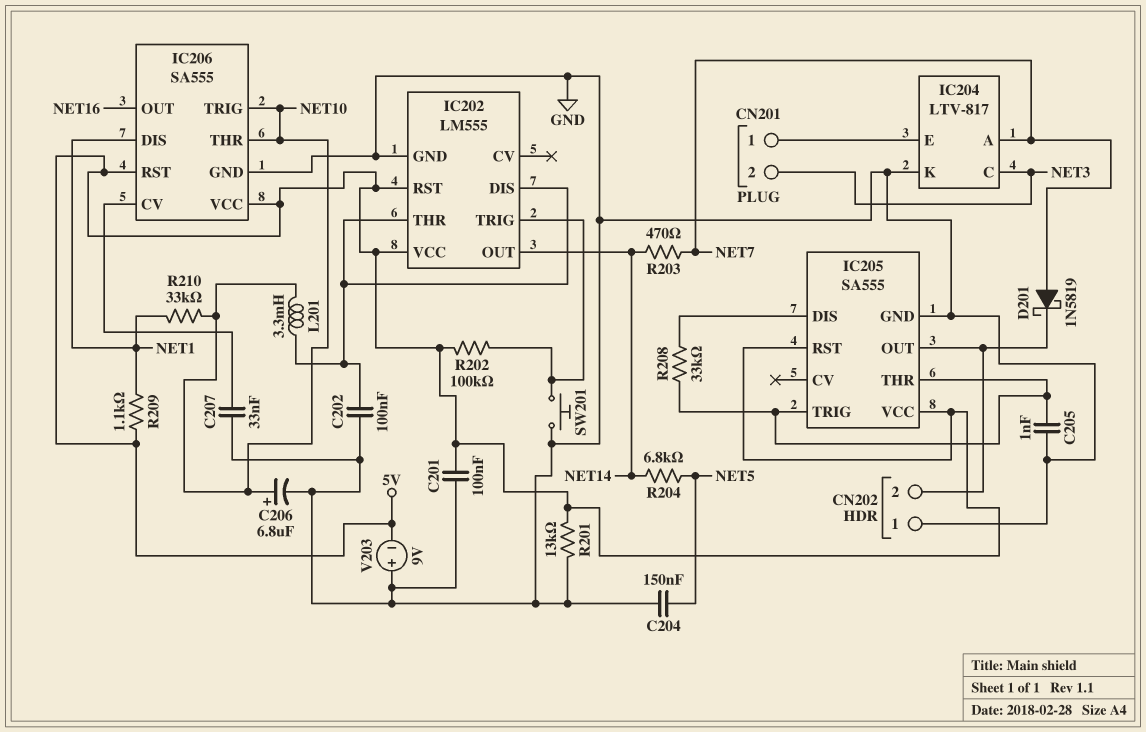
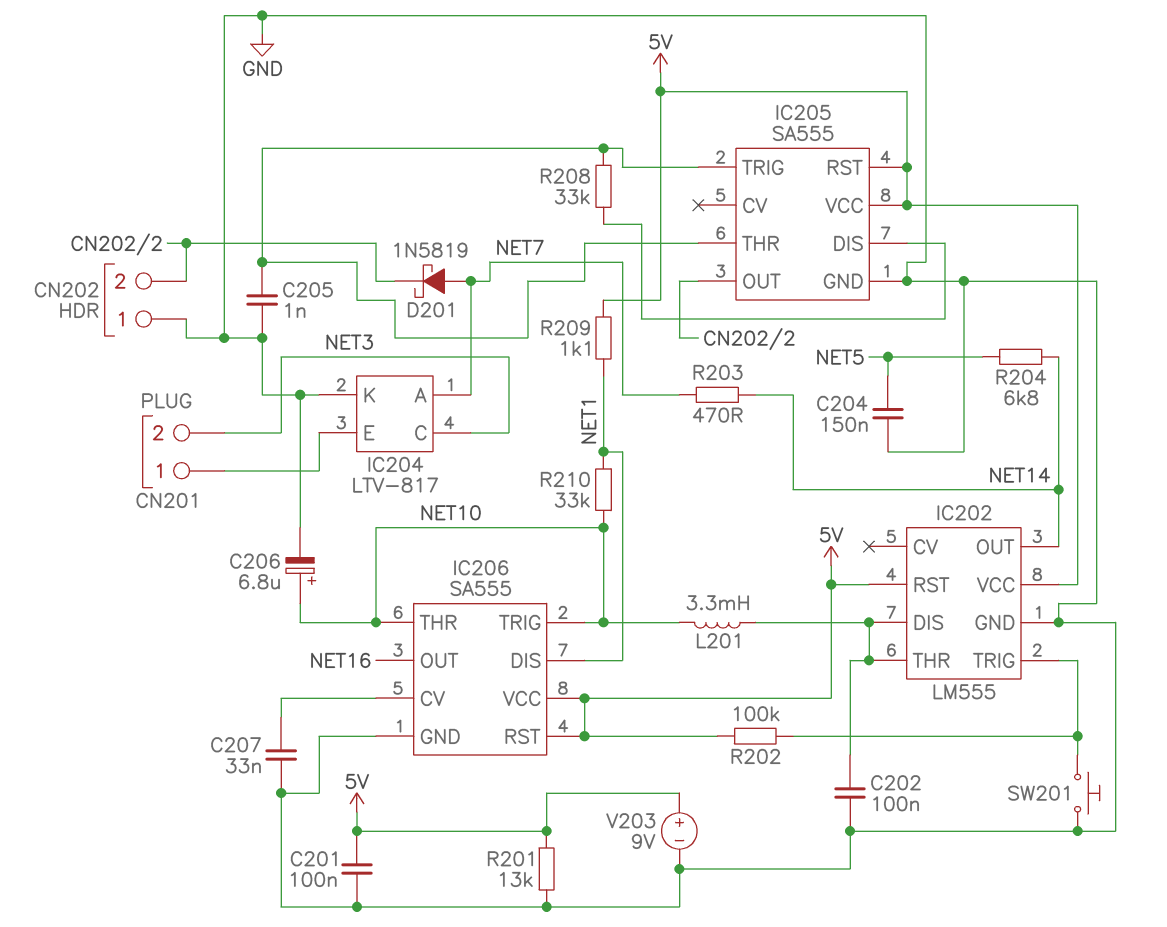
V203: 9V (plus GND, minus 5V) -> 9V (plus 5V, minus GND)

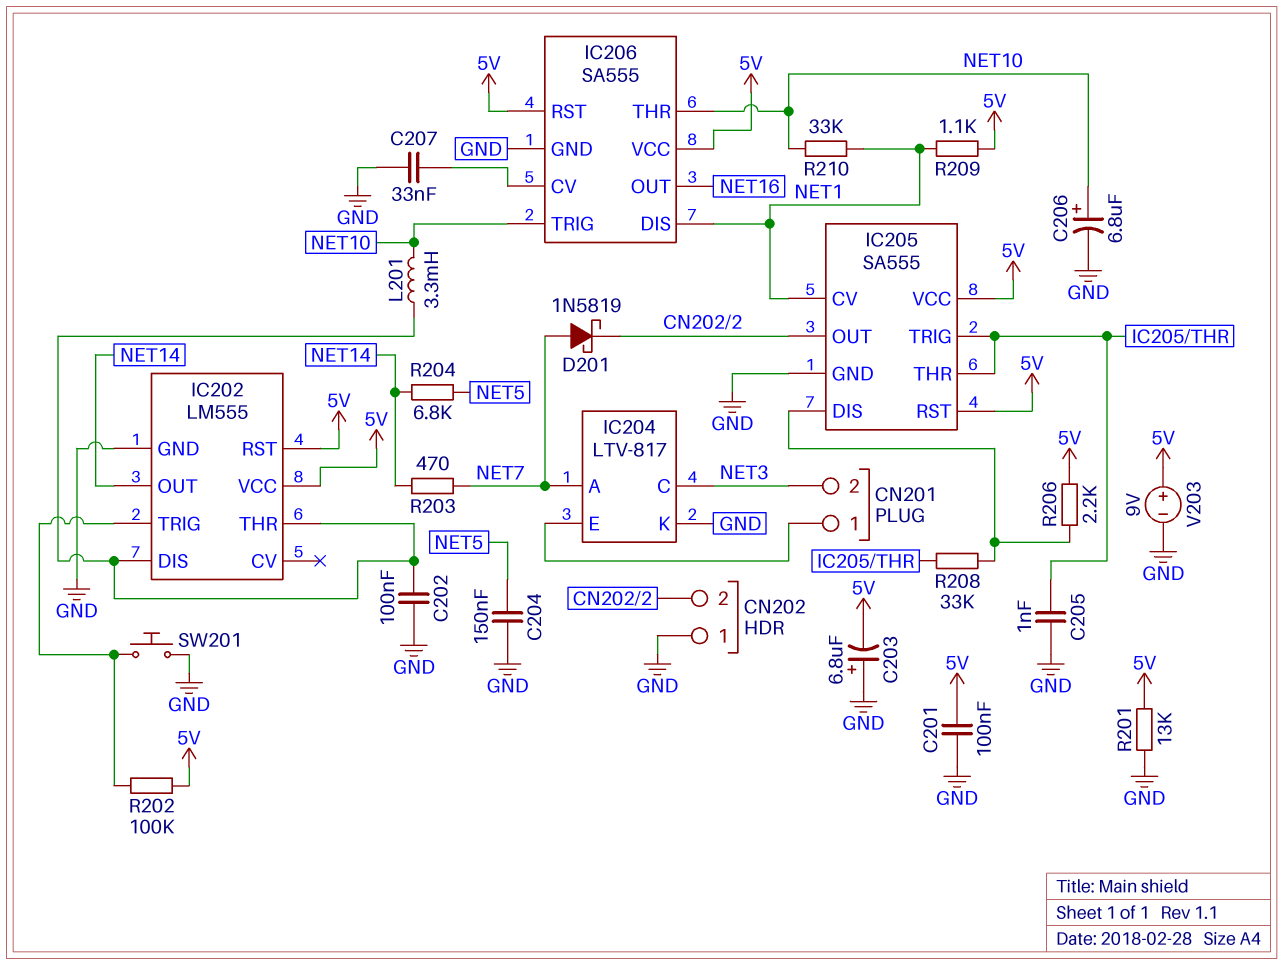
C203: none -> 6.8uF (plus GND, minus 5V)
IC205 pin CV: none -> NET1
R206: none -> 2.2k (5V, IC205/DIS)

